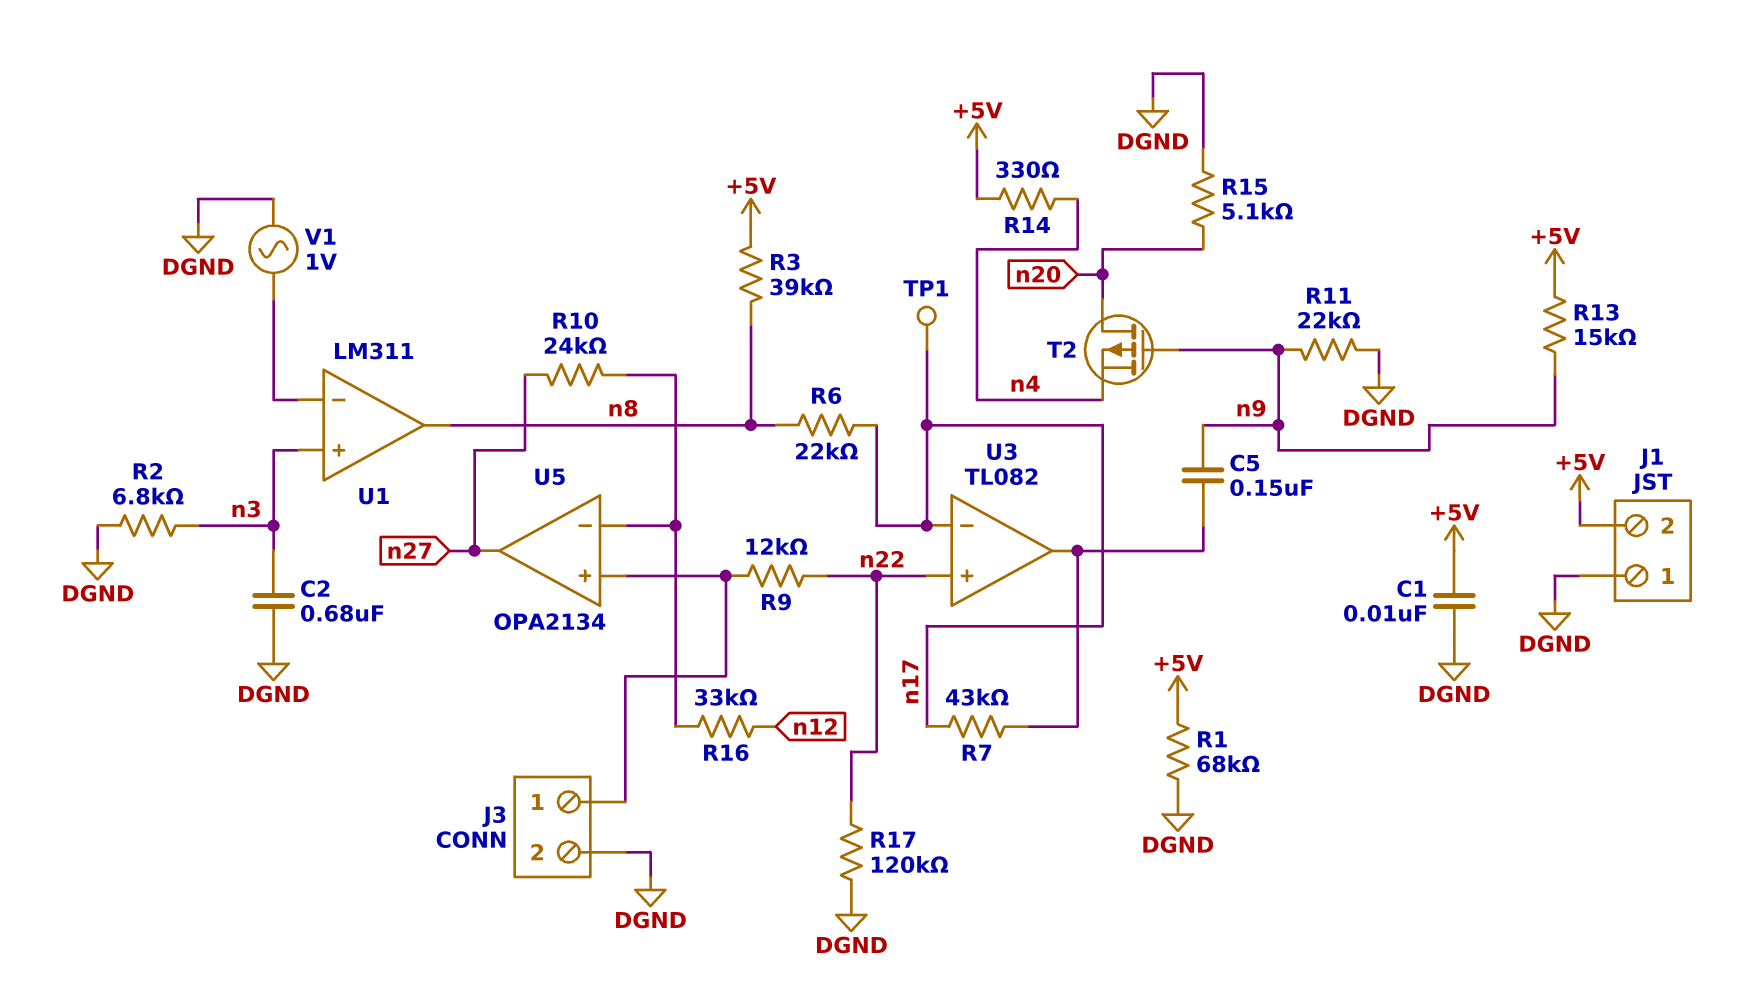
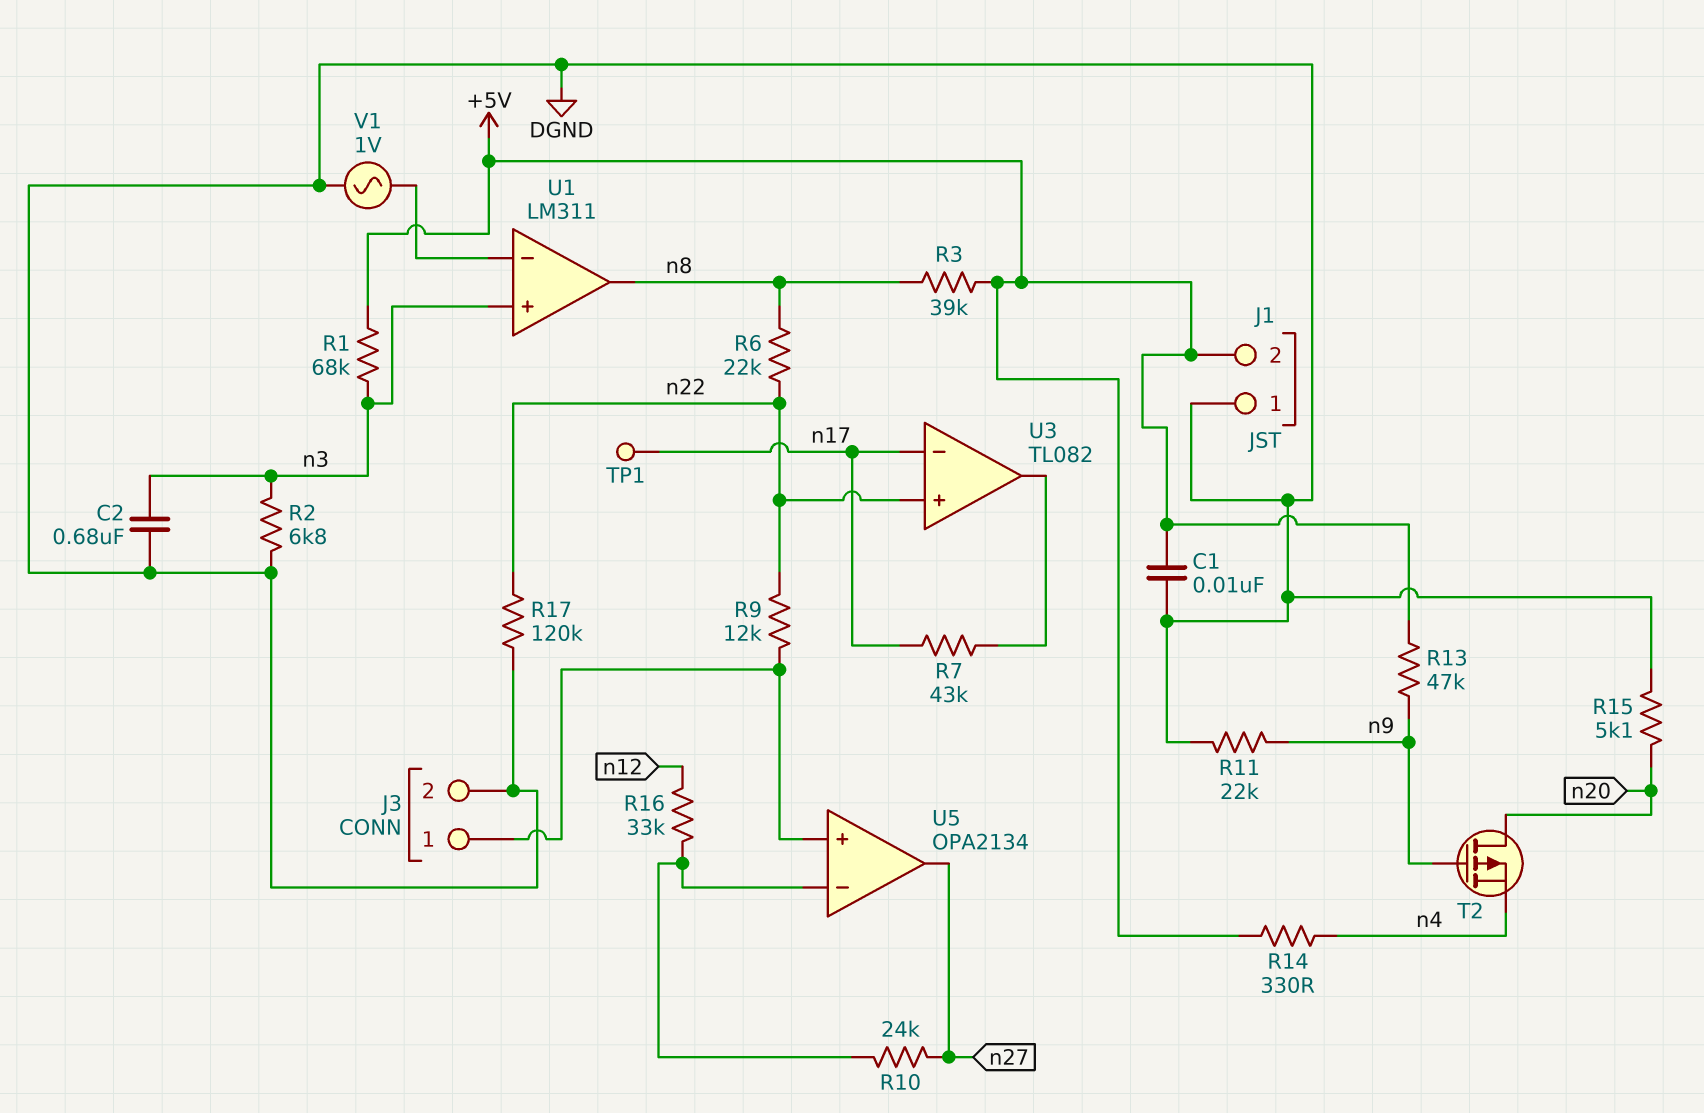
C5: 150nF (U3/out, n9) -> none
R1: 68k (+5V, DGND) -> 68k (+5V, n3)
R6: 22k (n8, n17) -> 22k (n8, n22)
R13: 15k (+5V, n9) -> 47k (+5V, n9)

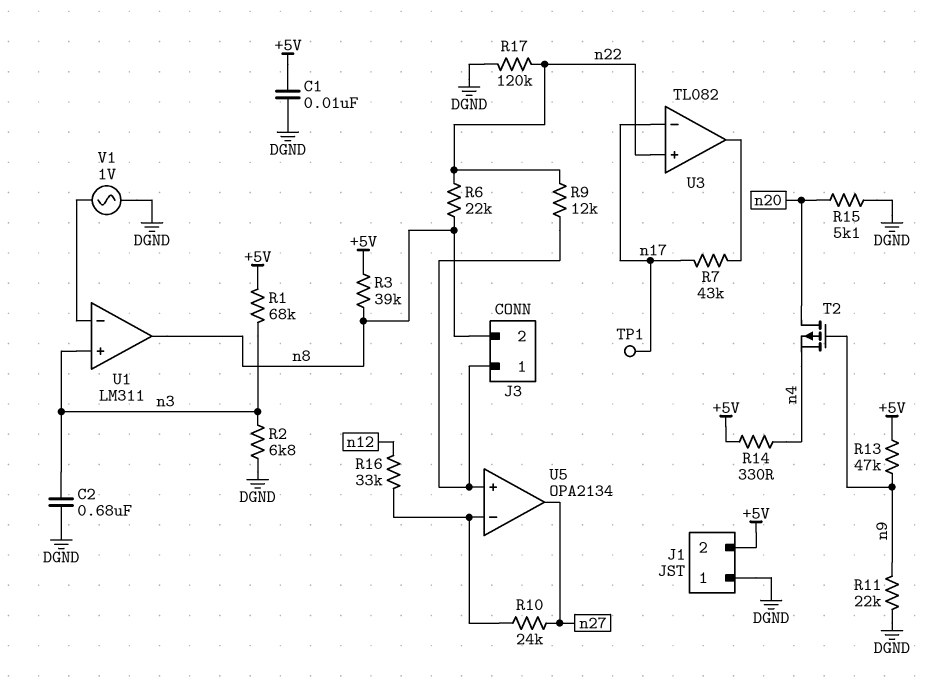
J3 pin 2: DGND -> n8

